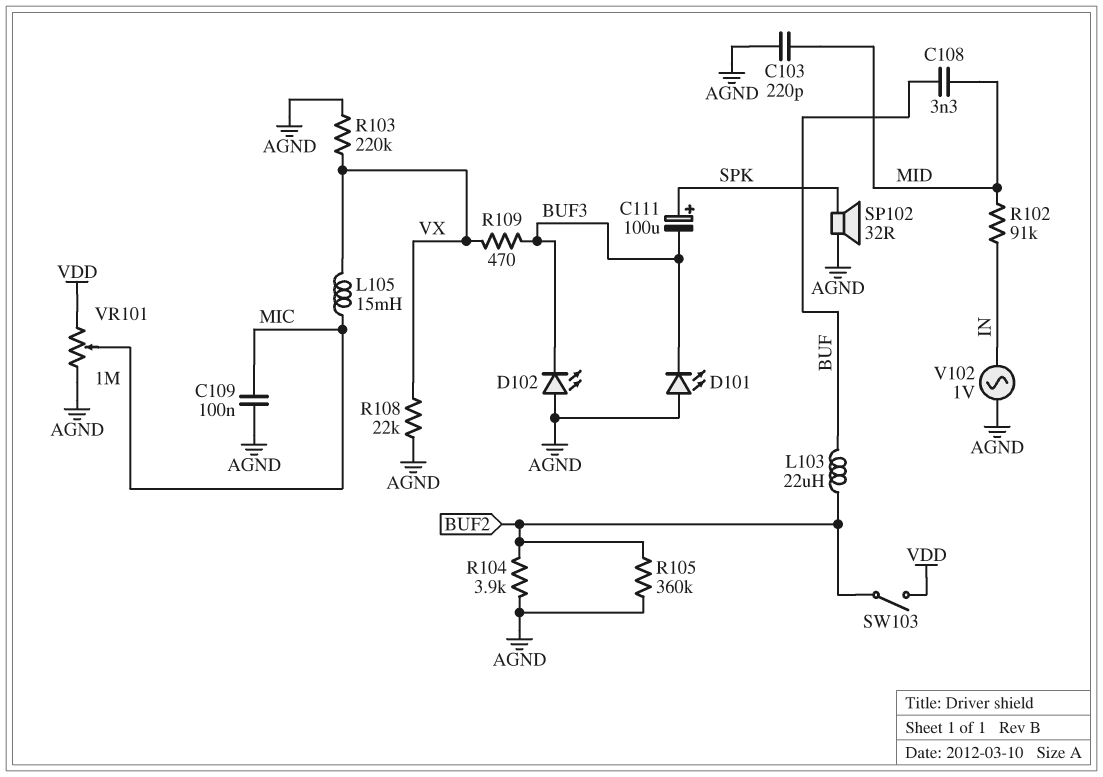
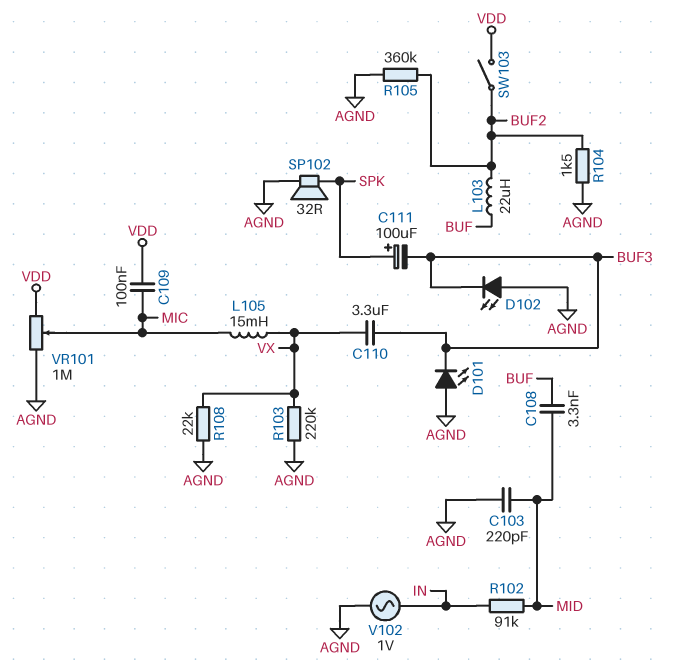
C109: 100nF (AGND, MIC) -> 100nF (MIC, VDD)
C110: none -> 3.3uF (BUF3, VX)
R104: 3.9k (AGND, BUF2) -> 1.5k (AGND, BUF2)
R109: 470 (BUF3, VX) -> none

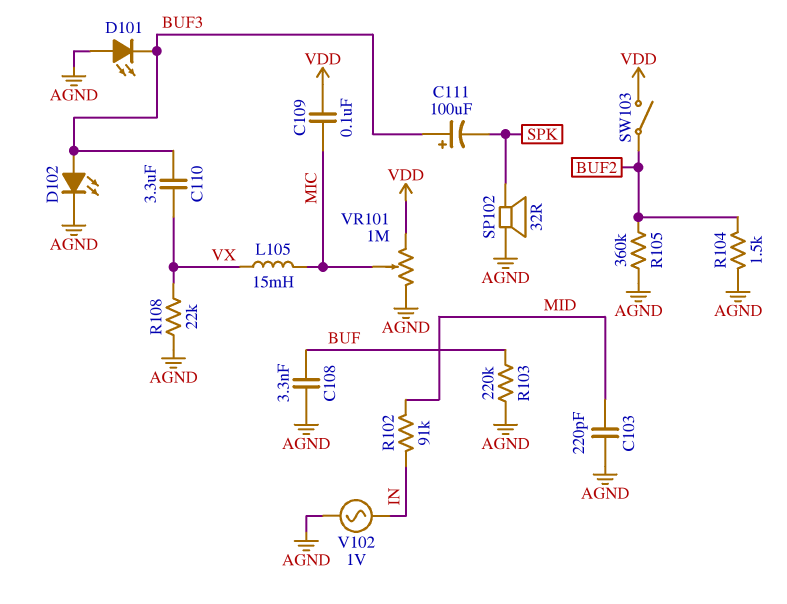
C108: 3.3nF (BUF, MID) -> 3.3nF (AGND, BUF)
C111: 100uF (plus SPK, minus BUF3) -> 100uF (plus BUF3, minus SPK)
D102: LED (A AGND, K BUF3) -> LED (A BUF3, K AGND)
L103: 22uH (BUF, BUF2) -> none
R103: 220k (AGND, VX) -> 220k (AGND, BUF)

